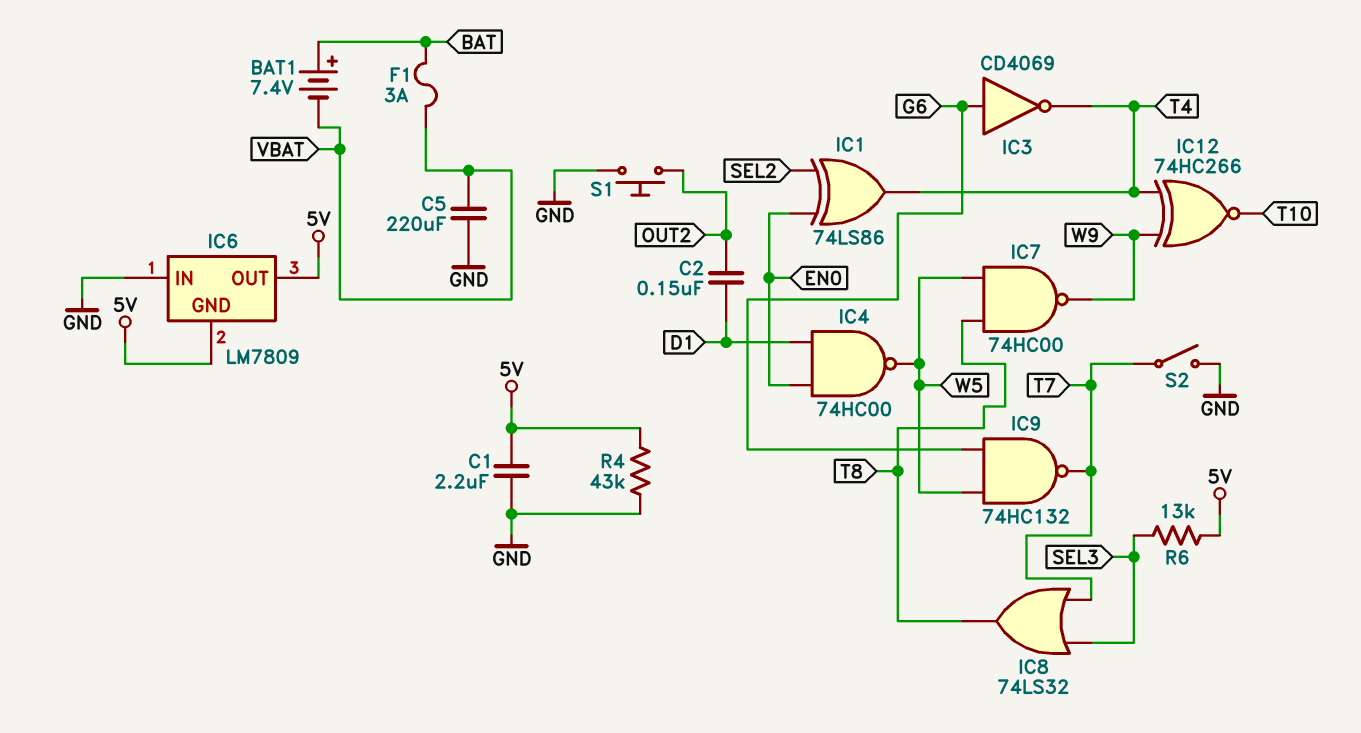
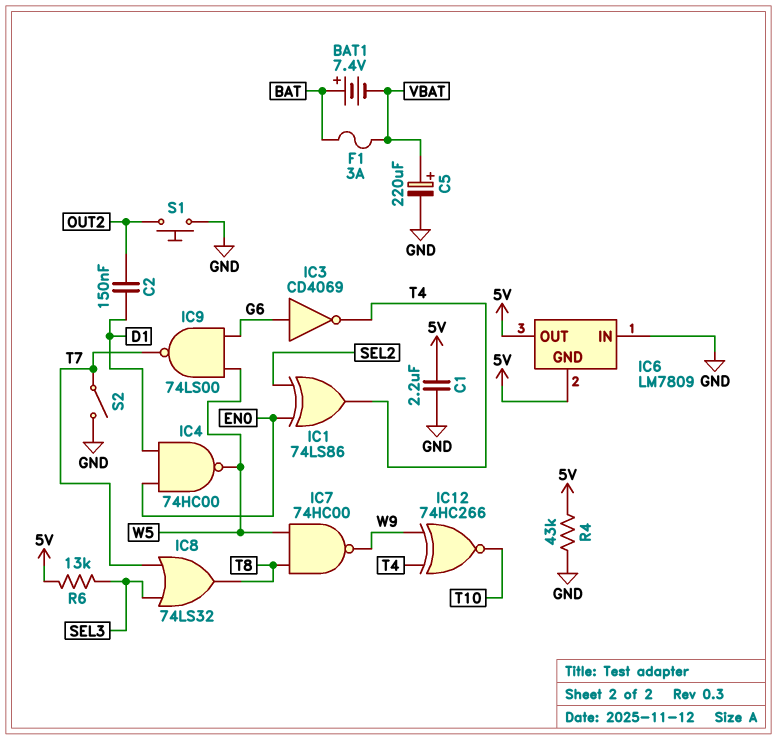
C5: 220uF (GND, VBAT) -> 220uF (plus VBAT, minus GND)
IC9: NAND 74HC132 (in G6, in W5, out T7) -> NAND 74LS00 (in G6, in W5, out T7)

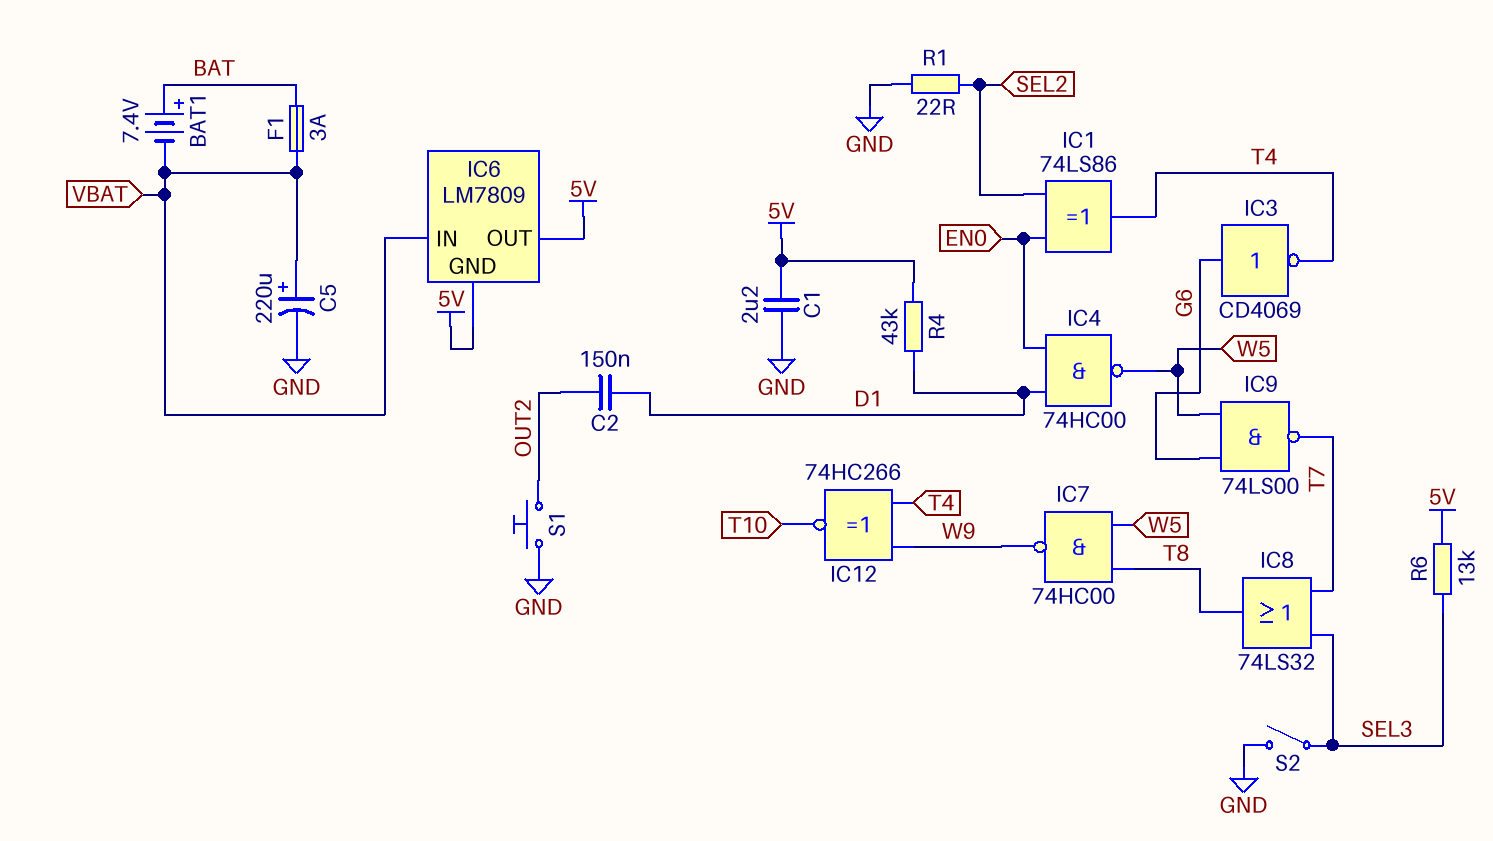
IC6 pin IN: GND -> VBAT
R1: none -> 22 (GND, SEL2)
R4: 43k (5V, GND) -> 43k (5V, D1)
S2: switch (GND, T7) -> switch (GND, SEL3)

